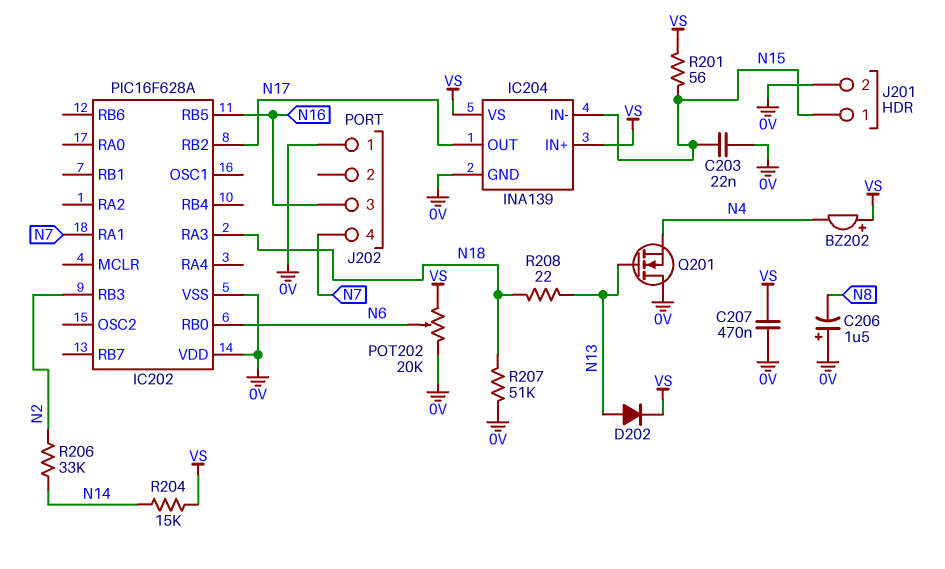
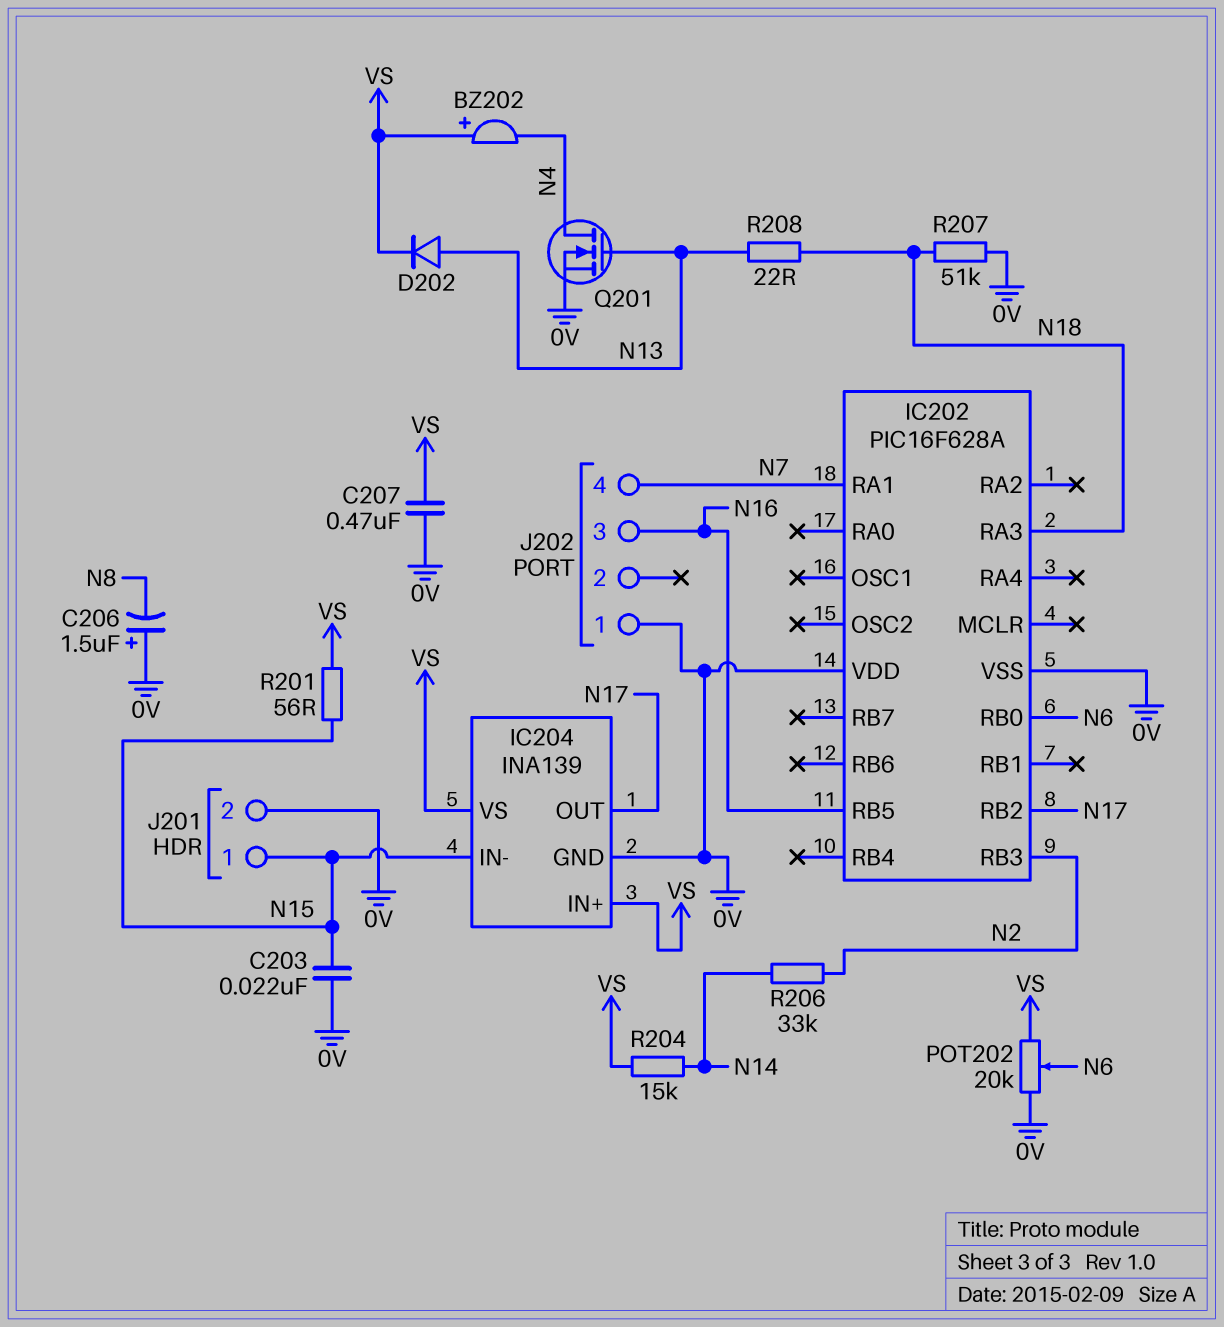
Q201: NMOS (G N13, D 0V, S N4) -> NMOS (G N13, D N4, S 0V)

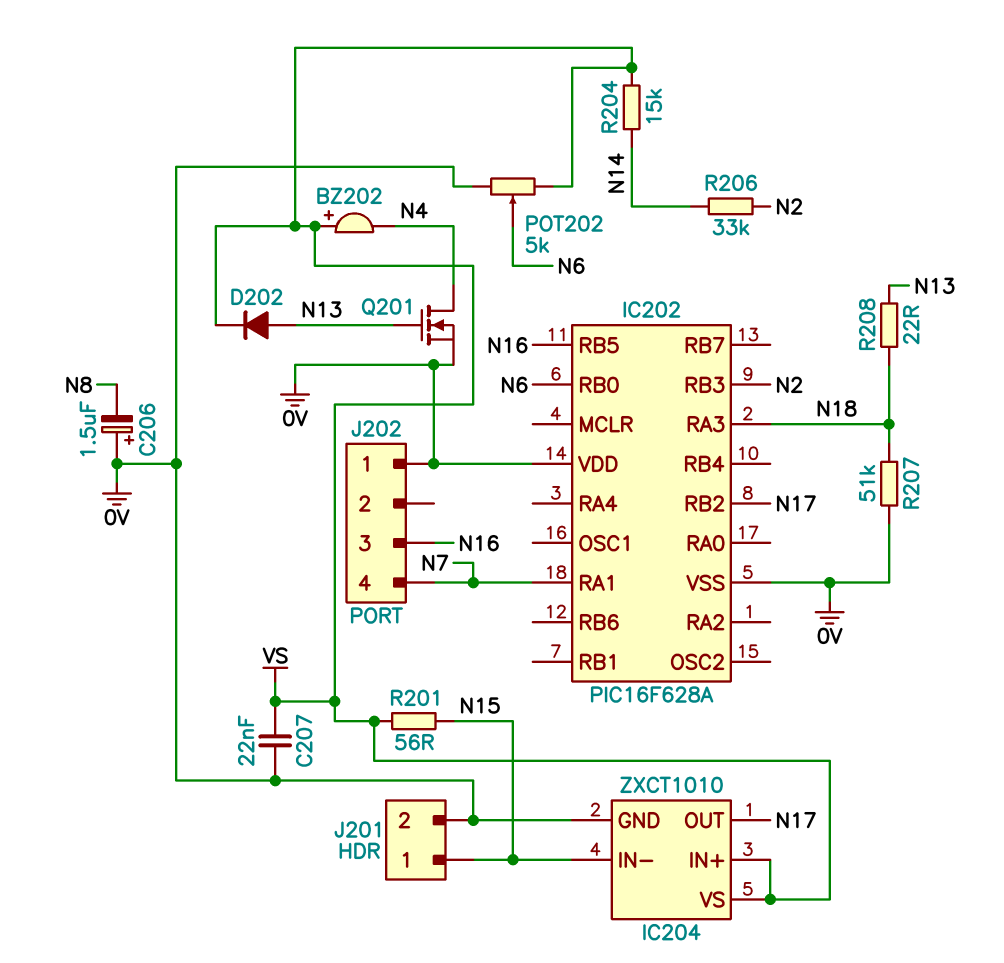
C203: 22nF (0V, N15) -> none
C207: 470nF (0V, VS) -> 22nF (0V, VS)
IC204: INA139 -> ZXCT1010
POT202: 20k (0V, VS, wiper N6) -> 5k (0V, VS, wiper N6)

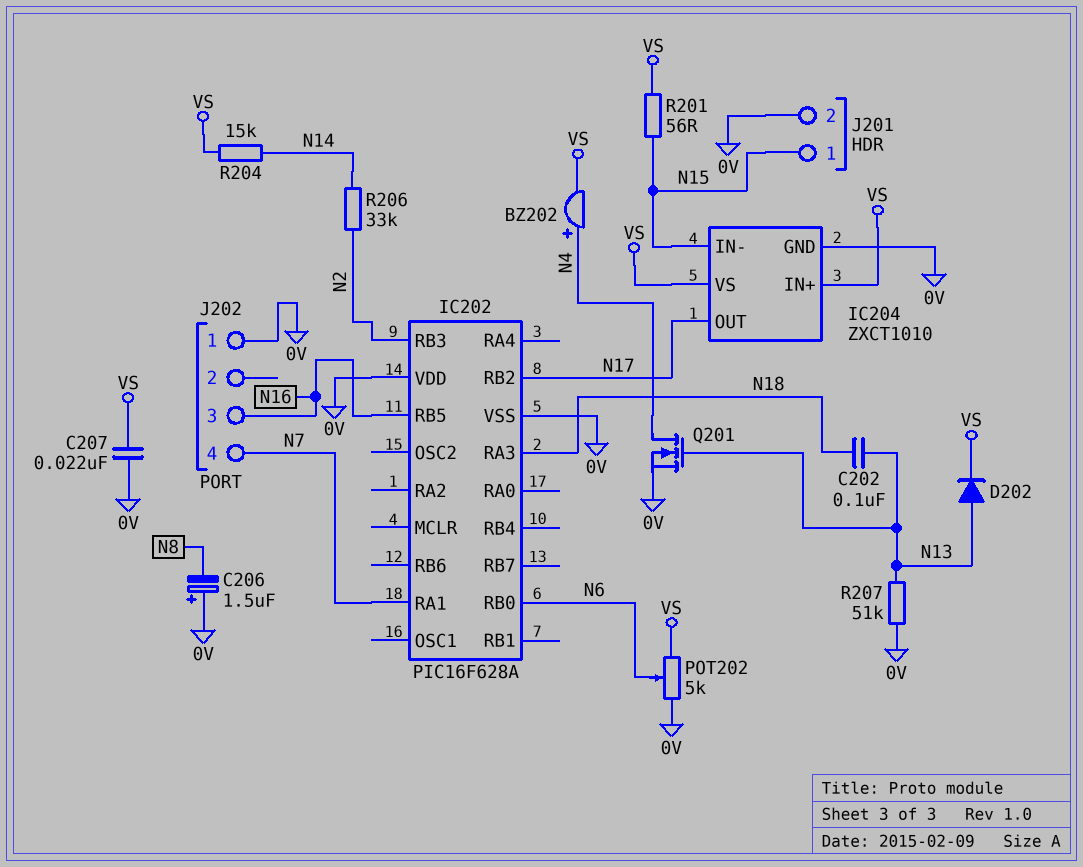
BZ202: buzzer (plus VS, minus N4) -> buzzer (plus N4, minus VS)
C202: none -> 100nF (N13, N18)
R207: 51k (0V, N18) -> 51k (0V, N13)
R208: 22 (N13, N18) -> none

